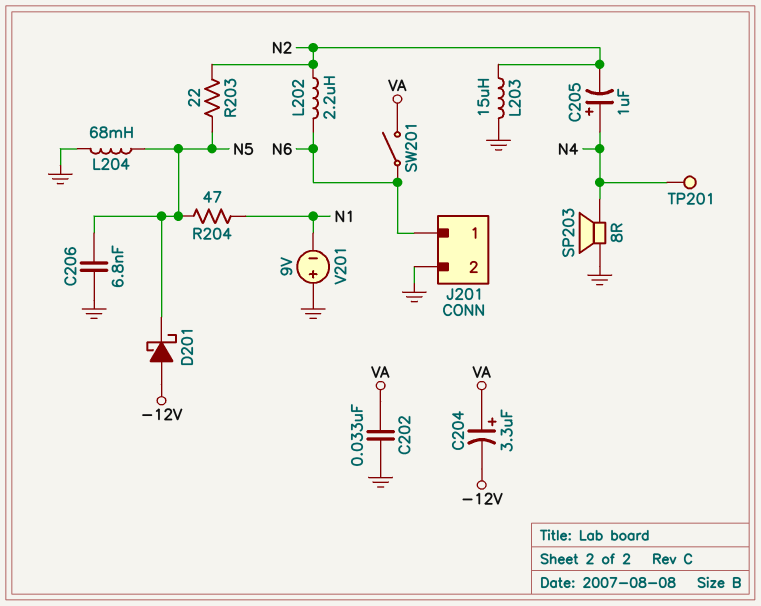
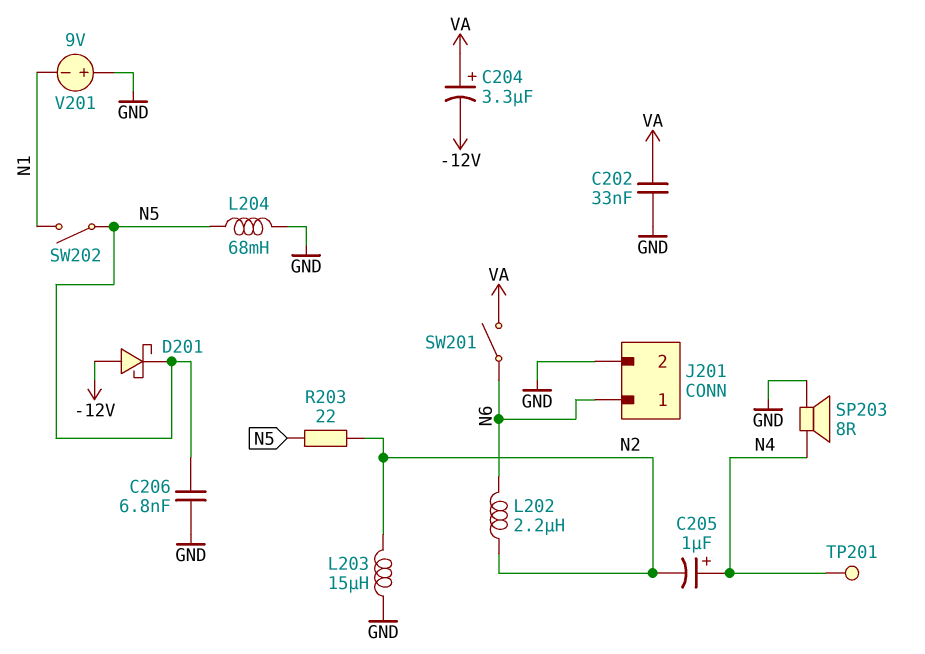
R204: 47 (N1, N5) -> none
SW202: none -> switch (N1, N5)

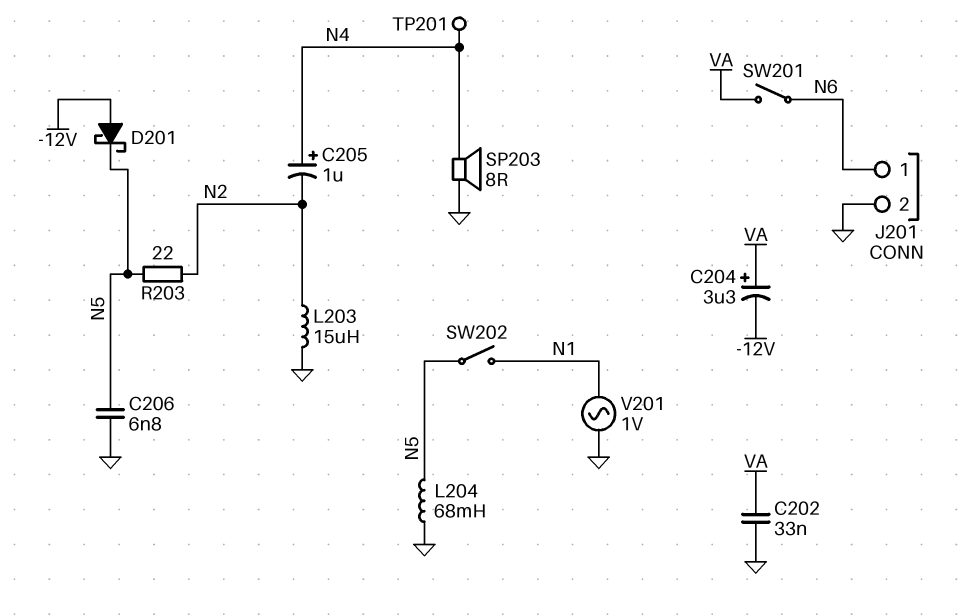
L202: 2.2uH (N2, N6) -> none
V201: 9V (plus GND, minus N1) -> AC 1V (GND, N1)

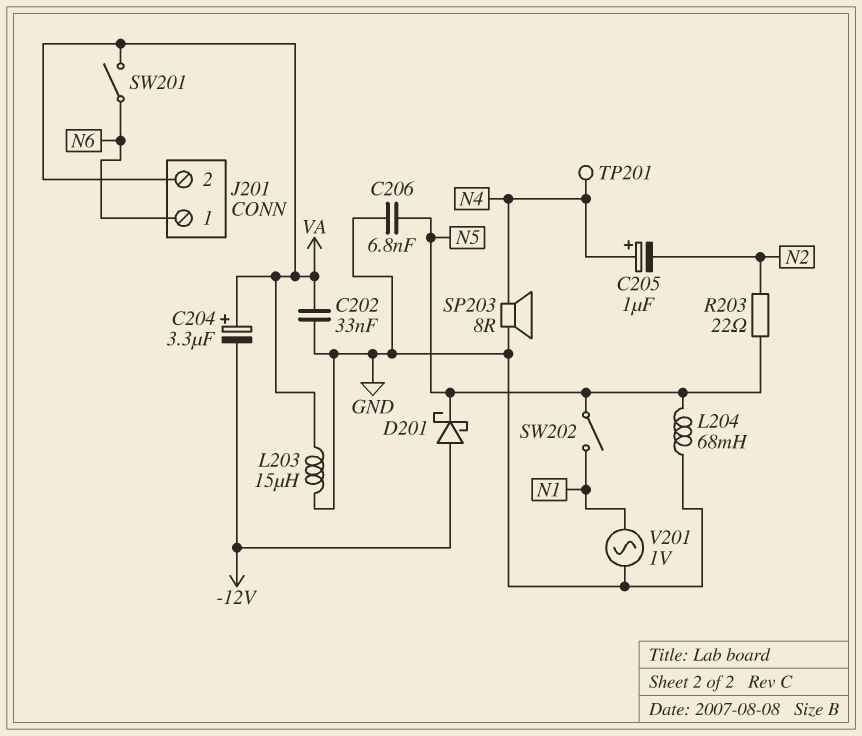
J201 pin 2: GND -> VA
L203: 15uH (GND, N2) -> 15uH (GND, VA)

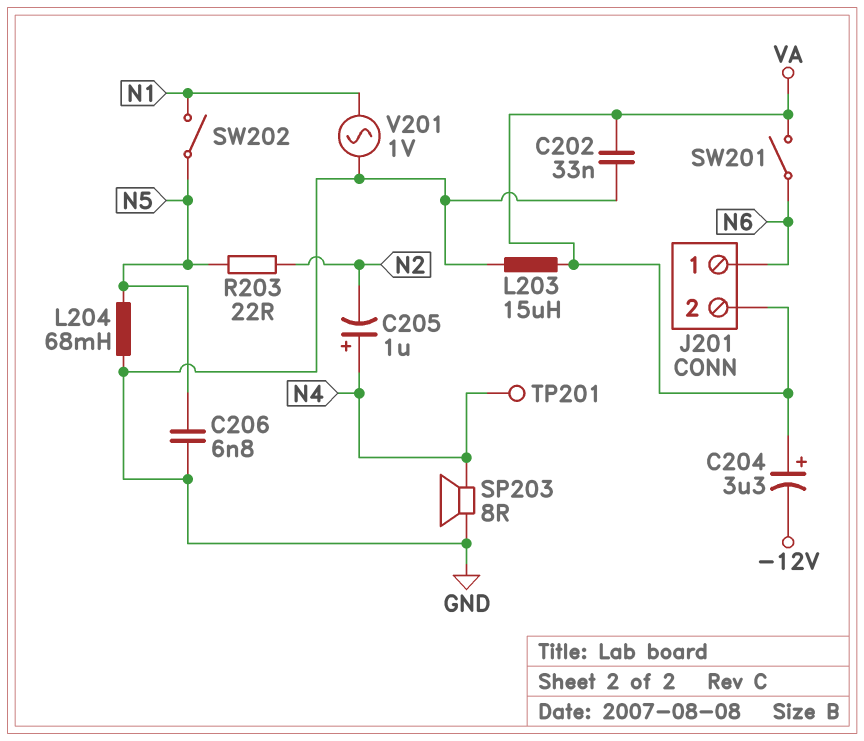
D201: schottky (A -12V, K N5) -> none

